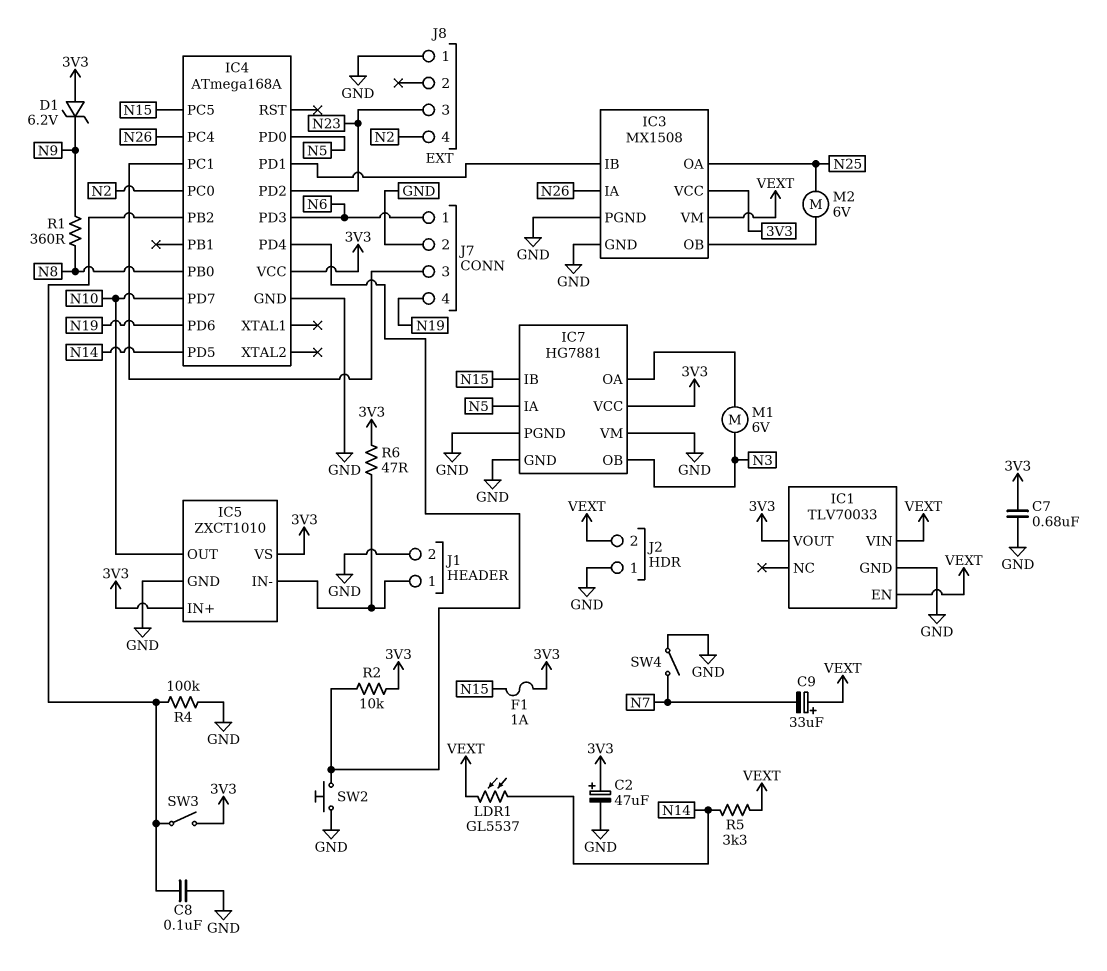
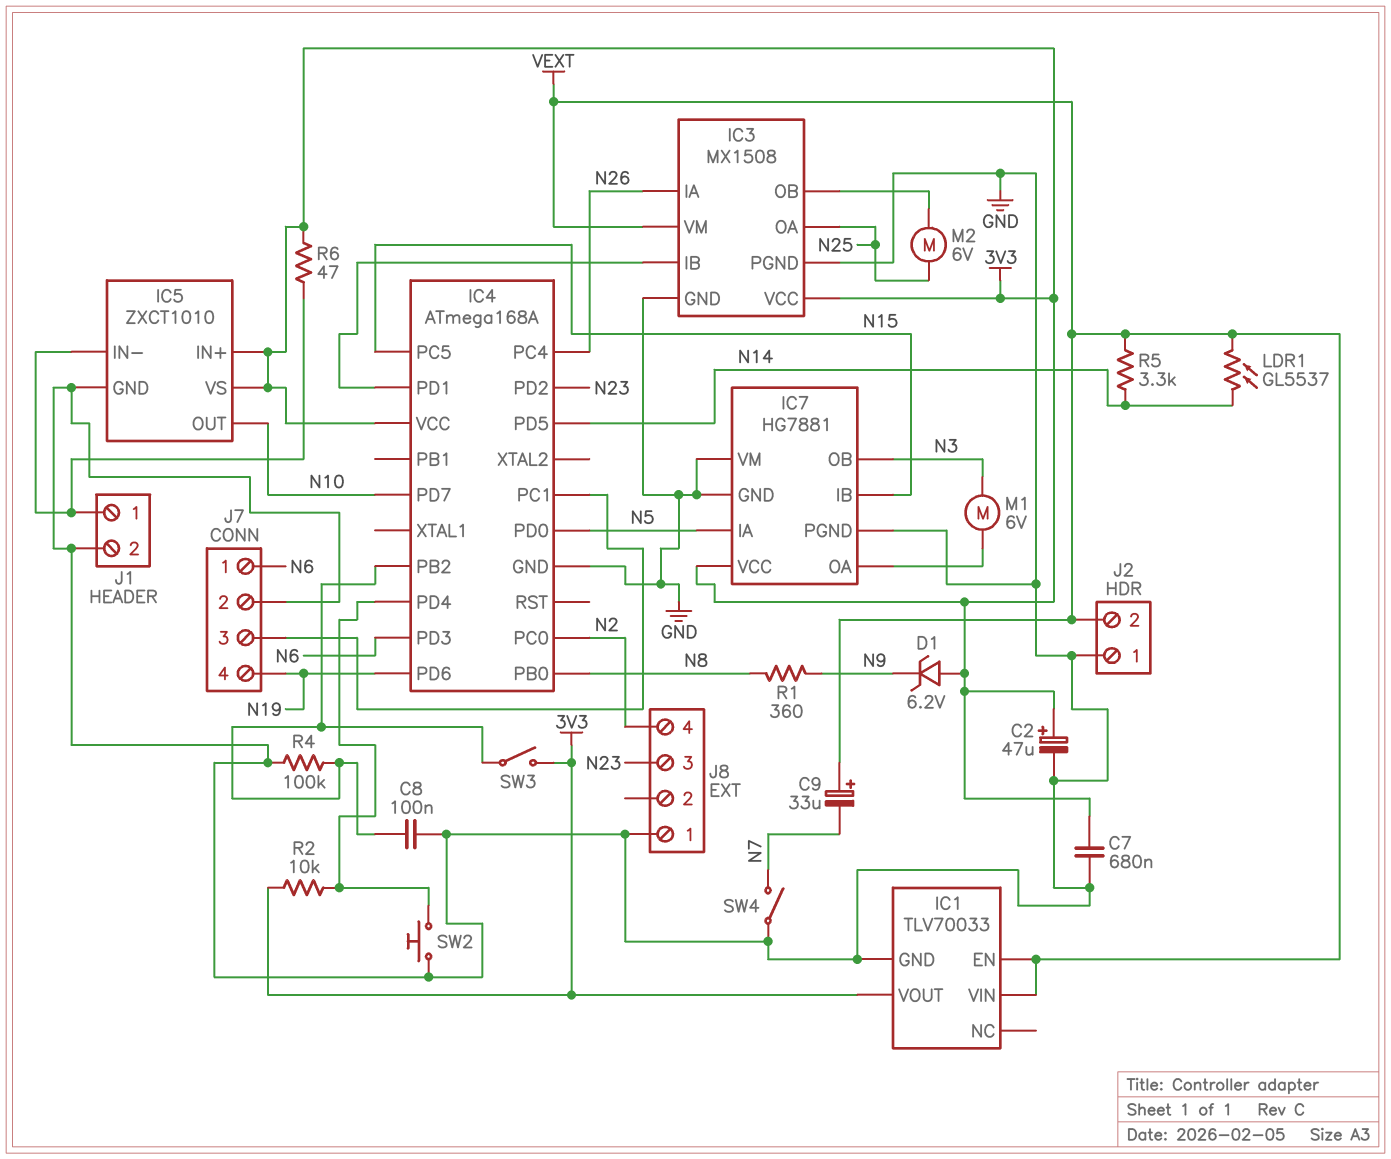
F1: 1A (3V3, N15) -> none

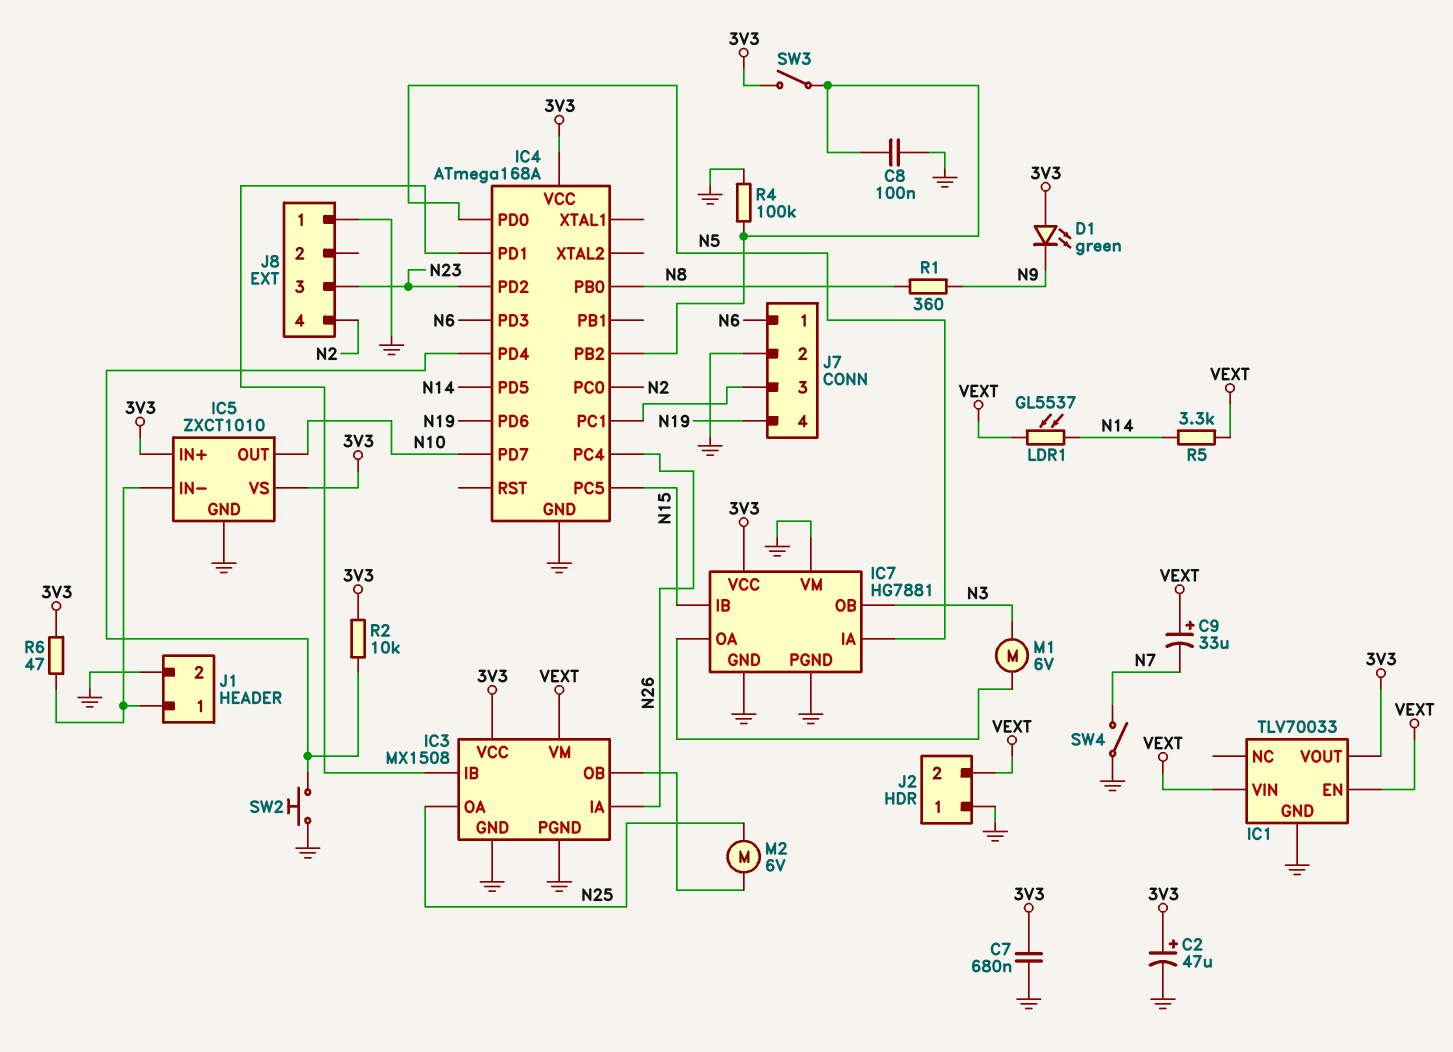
D1: zener 6.2V (A 3V3, K N9) -> LED green (A 3V3, K N9)

